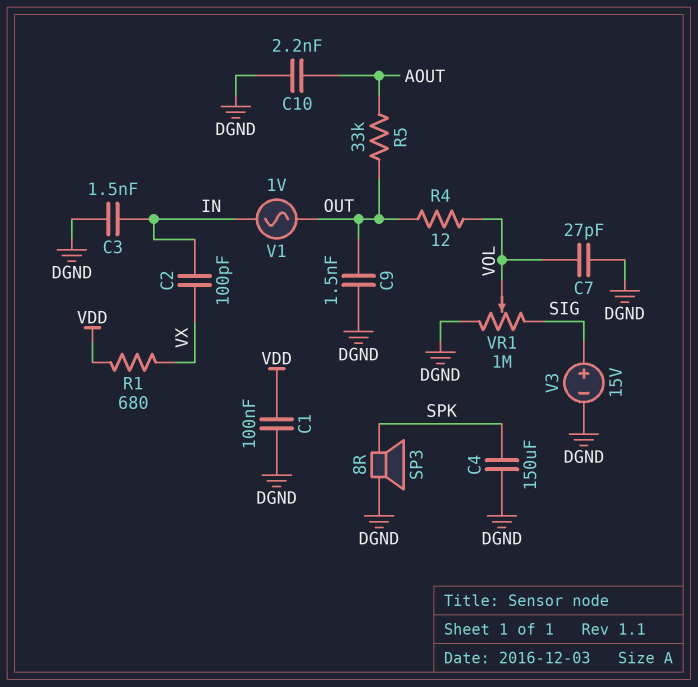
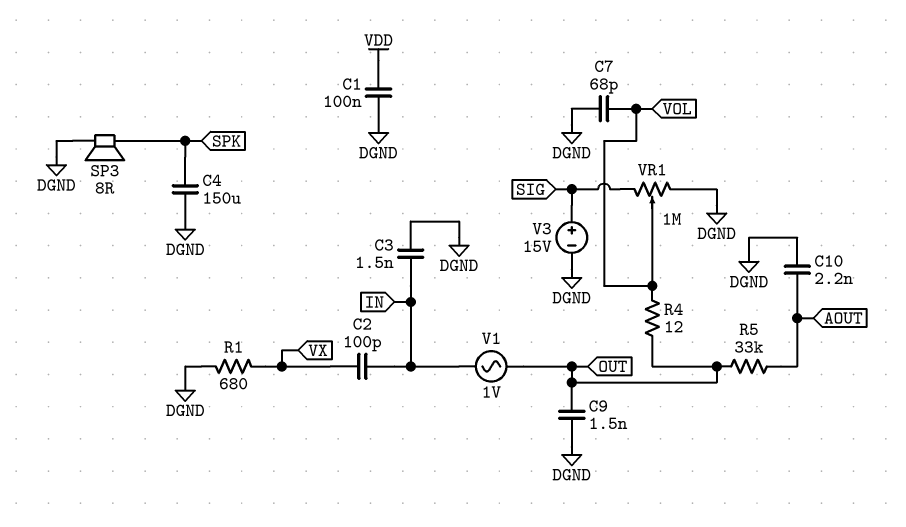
C7: 27pF (DGND, VOL) -> 68pF (DGND, VOL)
R1: 680 (VDD, VX) -> 680 (DGND, VX)

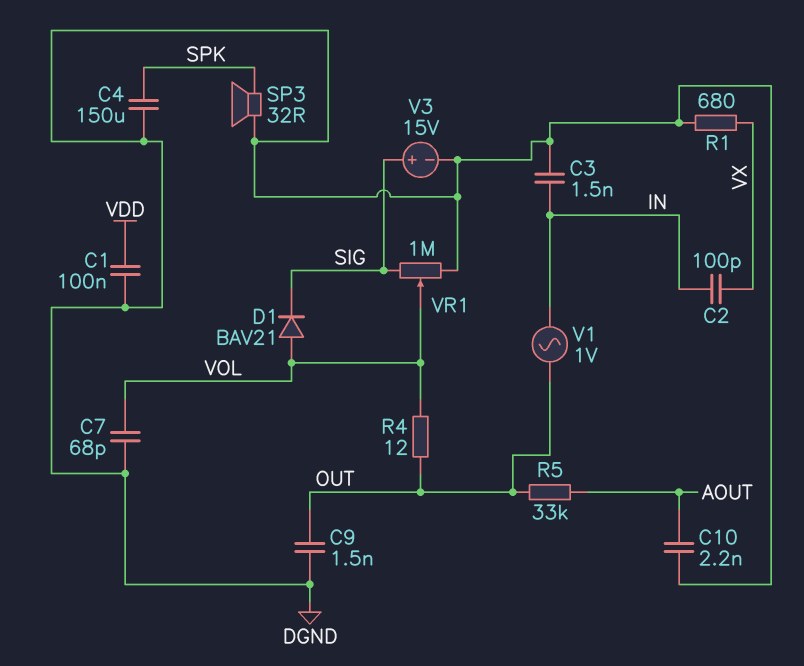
D1: none -> diode BAV21 (A VOL, K SIG)
SP3: speaker 8R (DGND, SPK) -> speaker 32R (DGND, SPK)

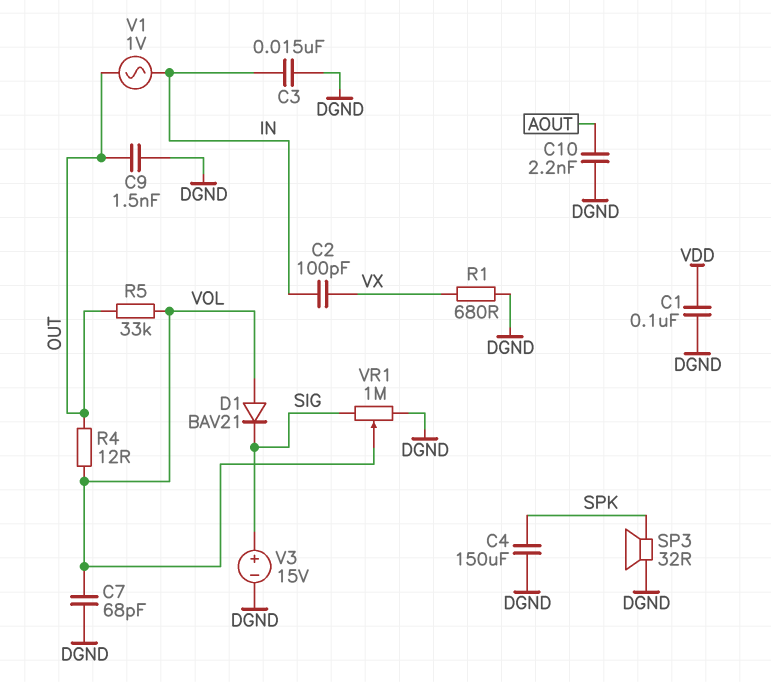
C3: 1.5nF (DGND, IN) -> 15nF (DGND, IN)
R5: 33k (AOUT, OUT) -> 33k (OUT, VOL)

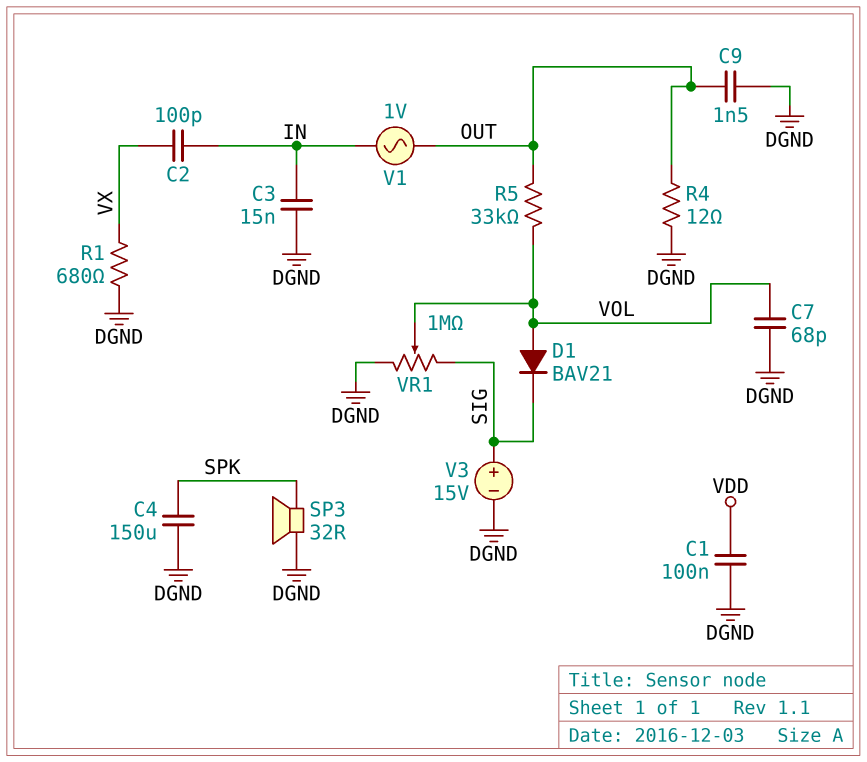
C10: 2.2nF (AOUT, DGND) -> none
R4: 12 (OUT, VOL) -> 12 (DGND, OUT)

